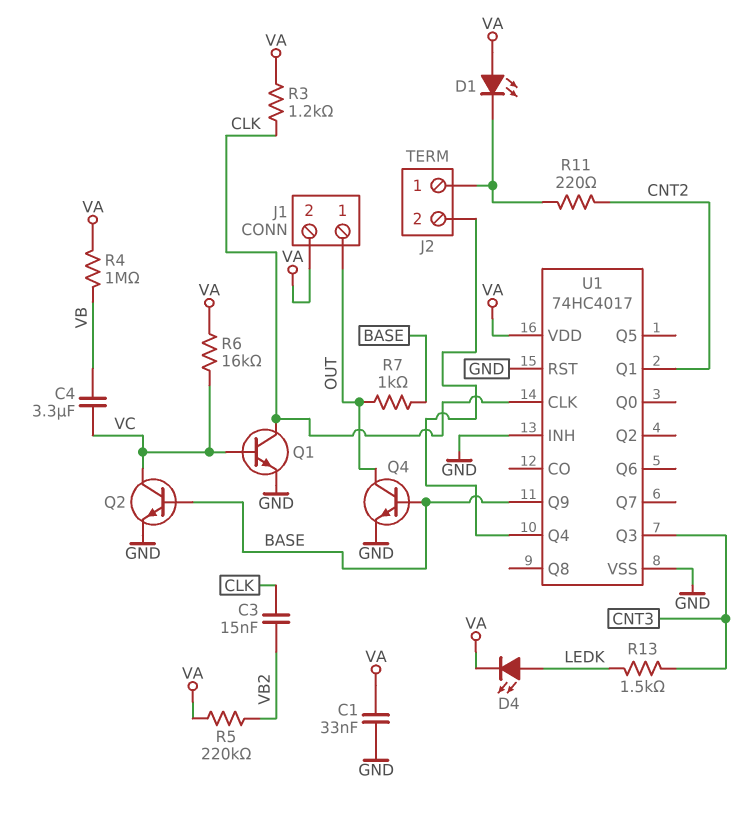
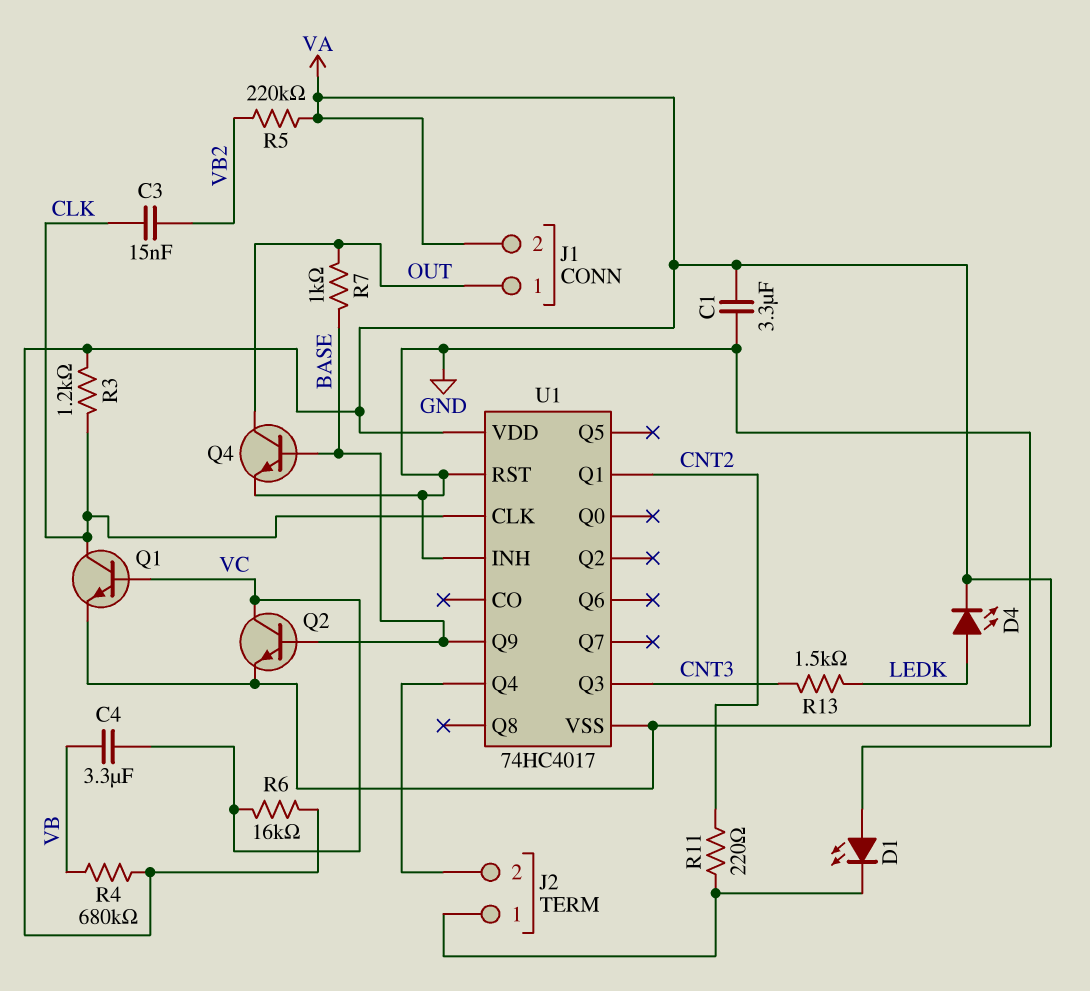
C1: 33nF (GND, VA) -> 3.3uF (GND, VA)
R4: 1M (VA, VB) -> 680k (VA, VB)

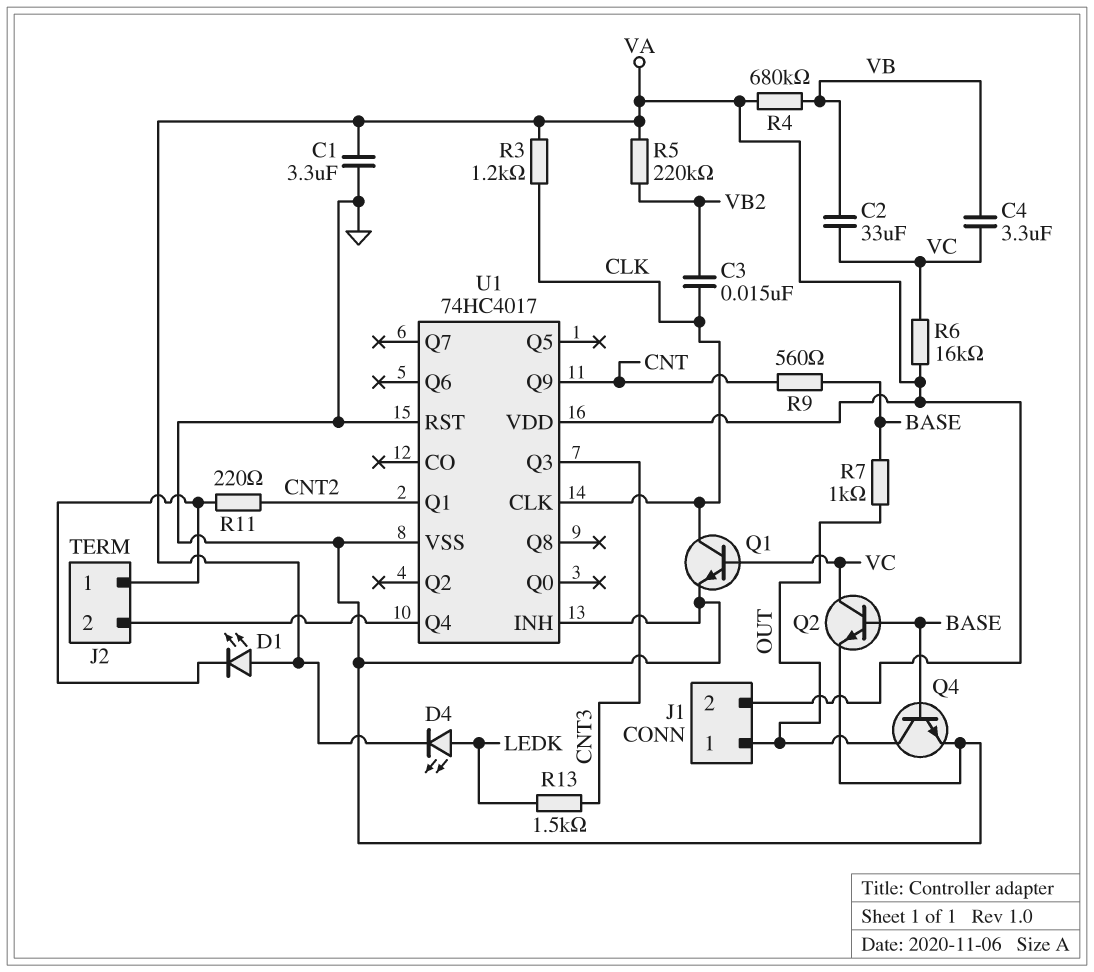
C2: none -> 33uF (VB, VC)
R9: none -> 560 (BASE, CNT)
U1 pin Q9: BASE -> CNT

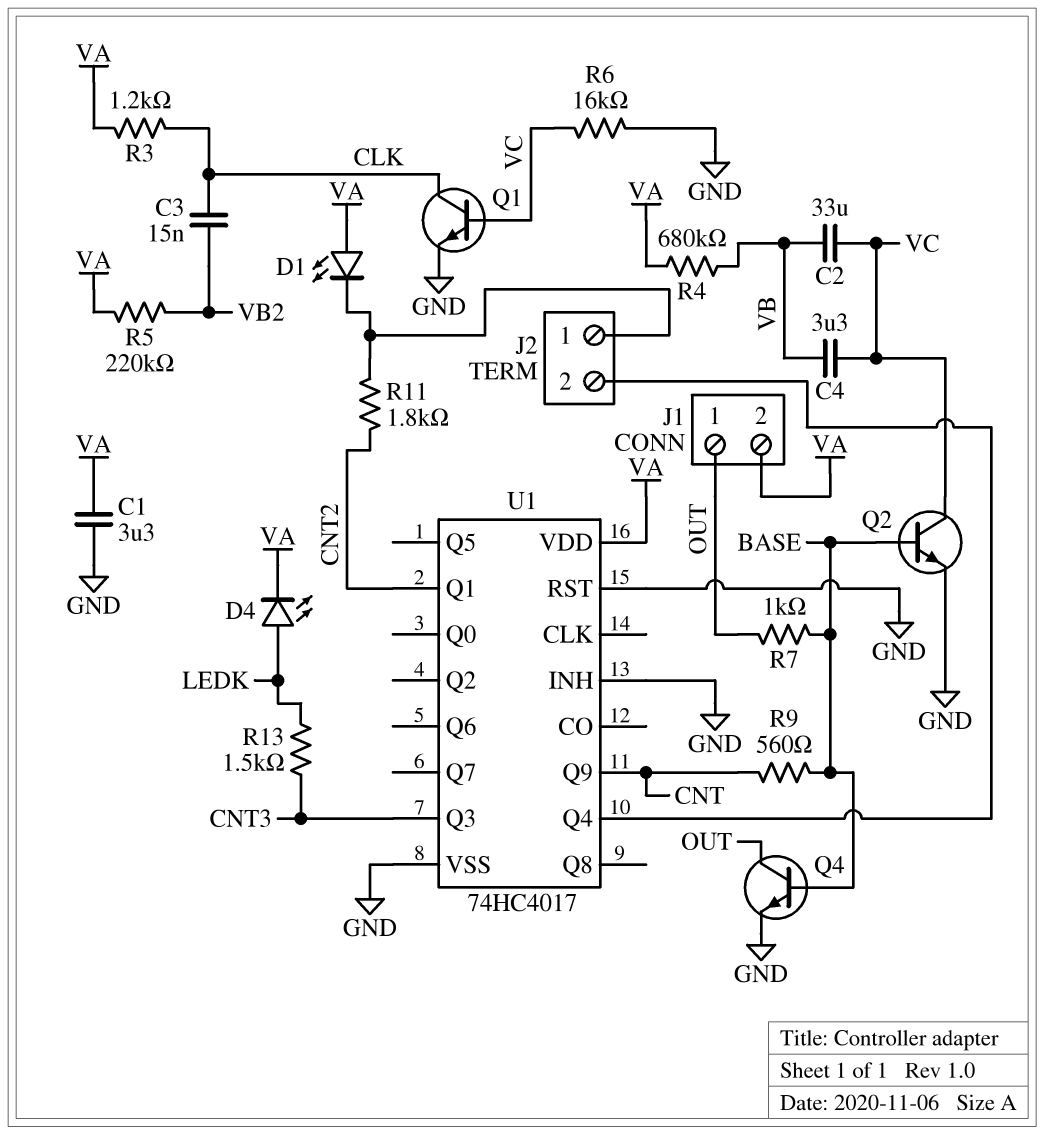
R6: 16k (VA, VC) -> 16k (GND, VC)
R11: 220 (CNT2, J2/1) -> 1.8k (CNT2, J2/1)
U1 pin CLK: CLK -> none

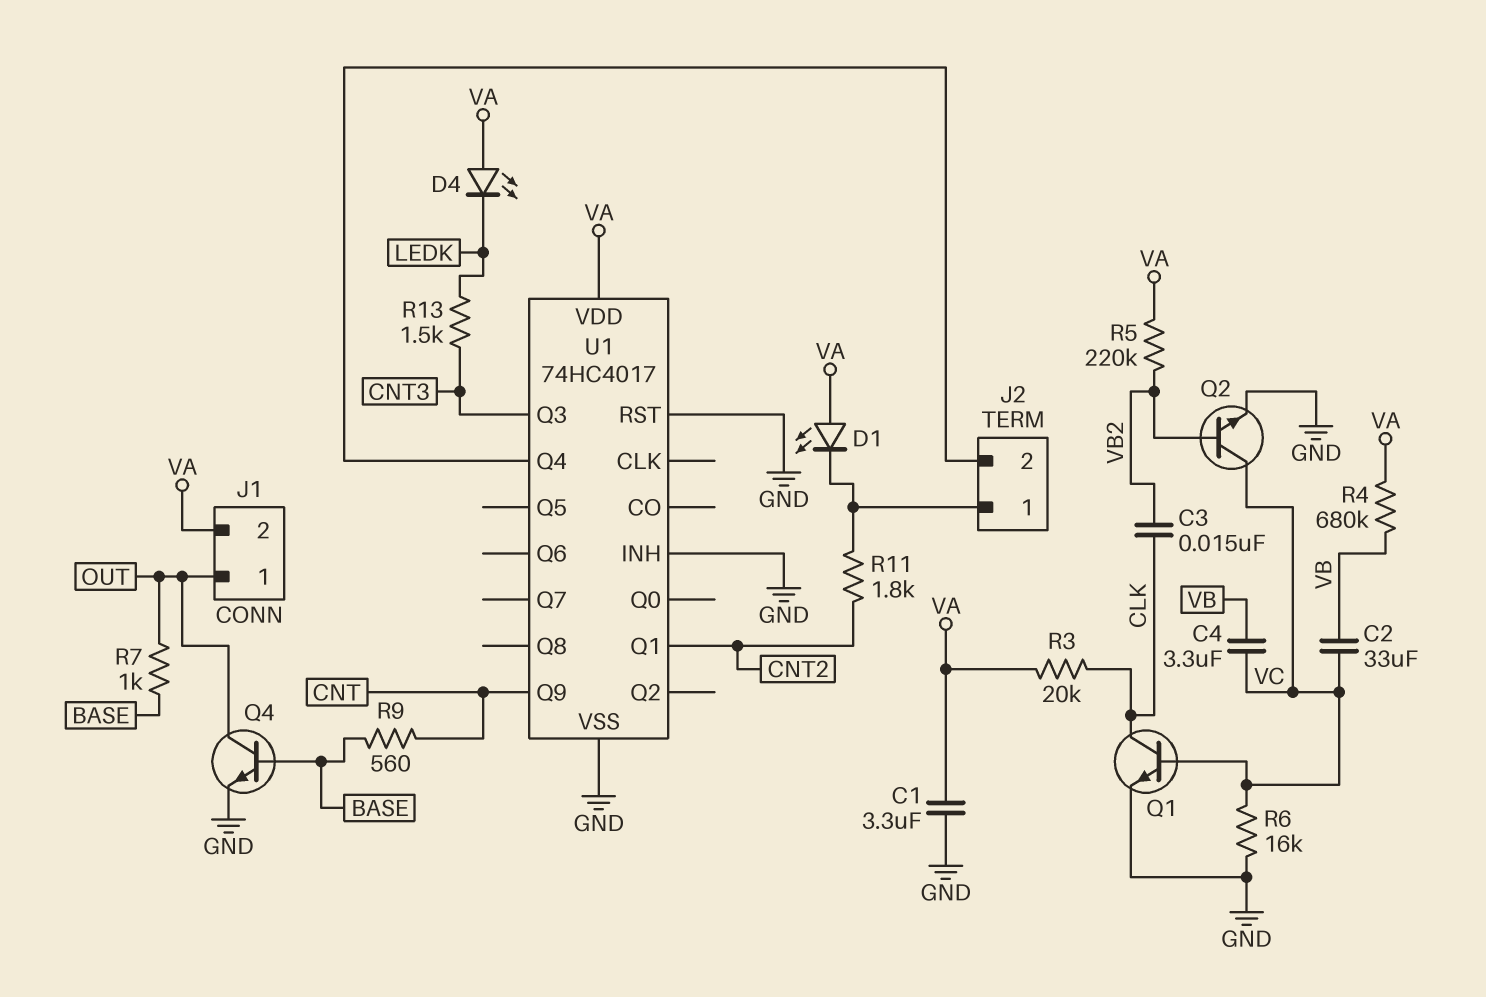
D4: LED (A LEDK, K VA) -> LED (A VA, K LEDK)
Q2: NPN (B BASE, C VC, E GND) -> NPN (B VB2, C VC, E GND)
R3: 1.2k (CLK, VA) -> 20k (CLK, VA)

